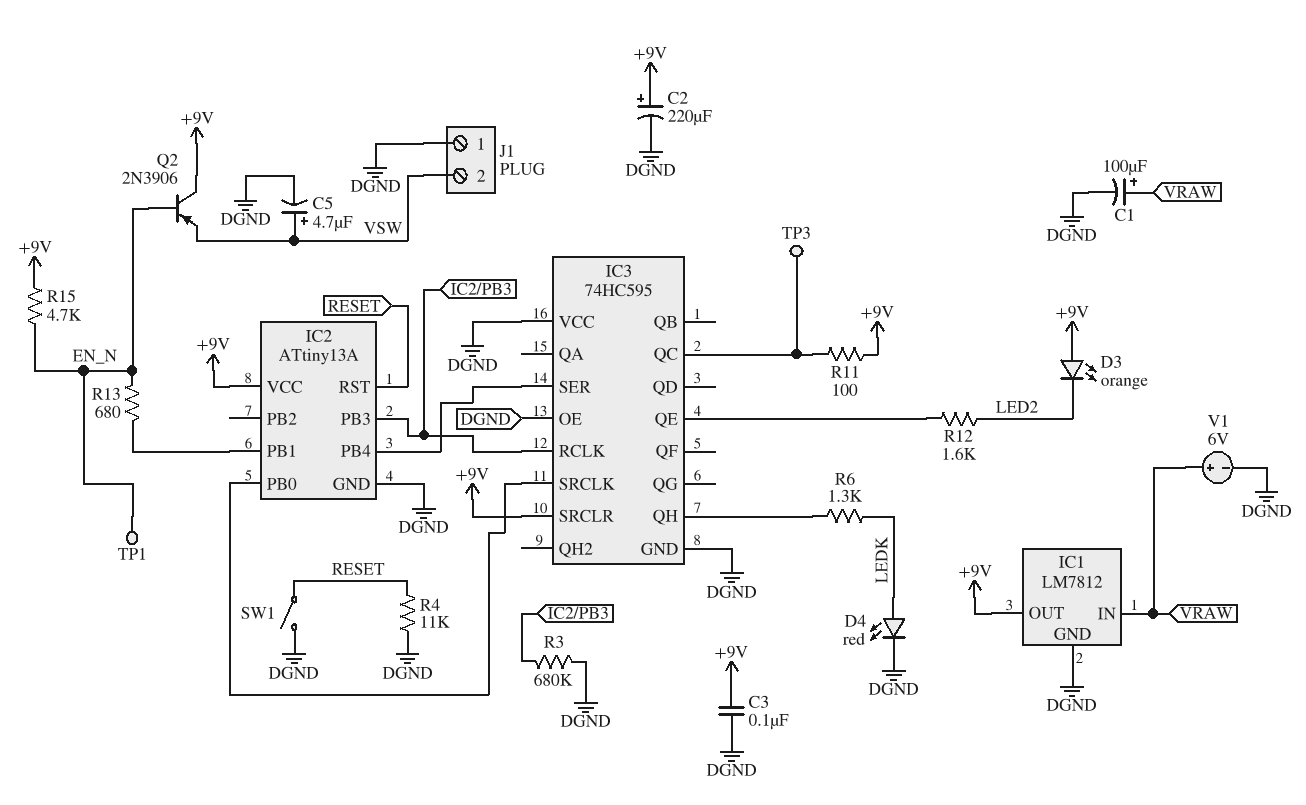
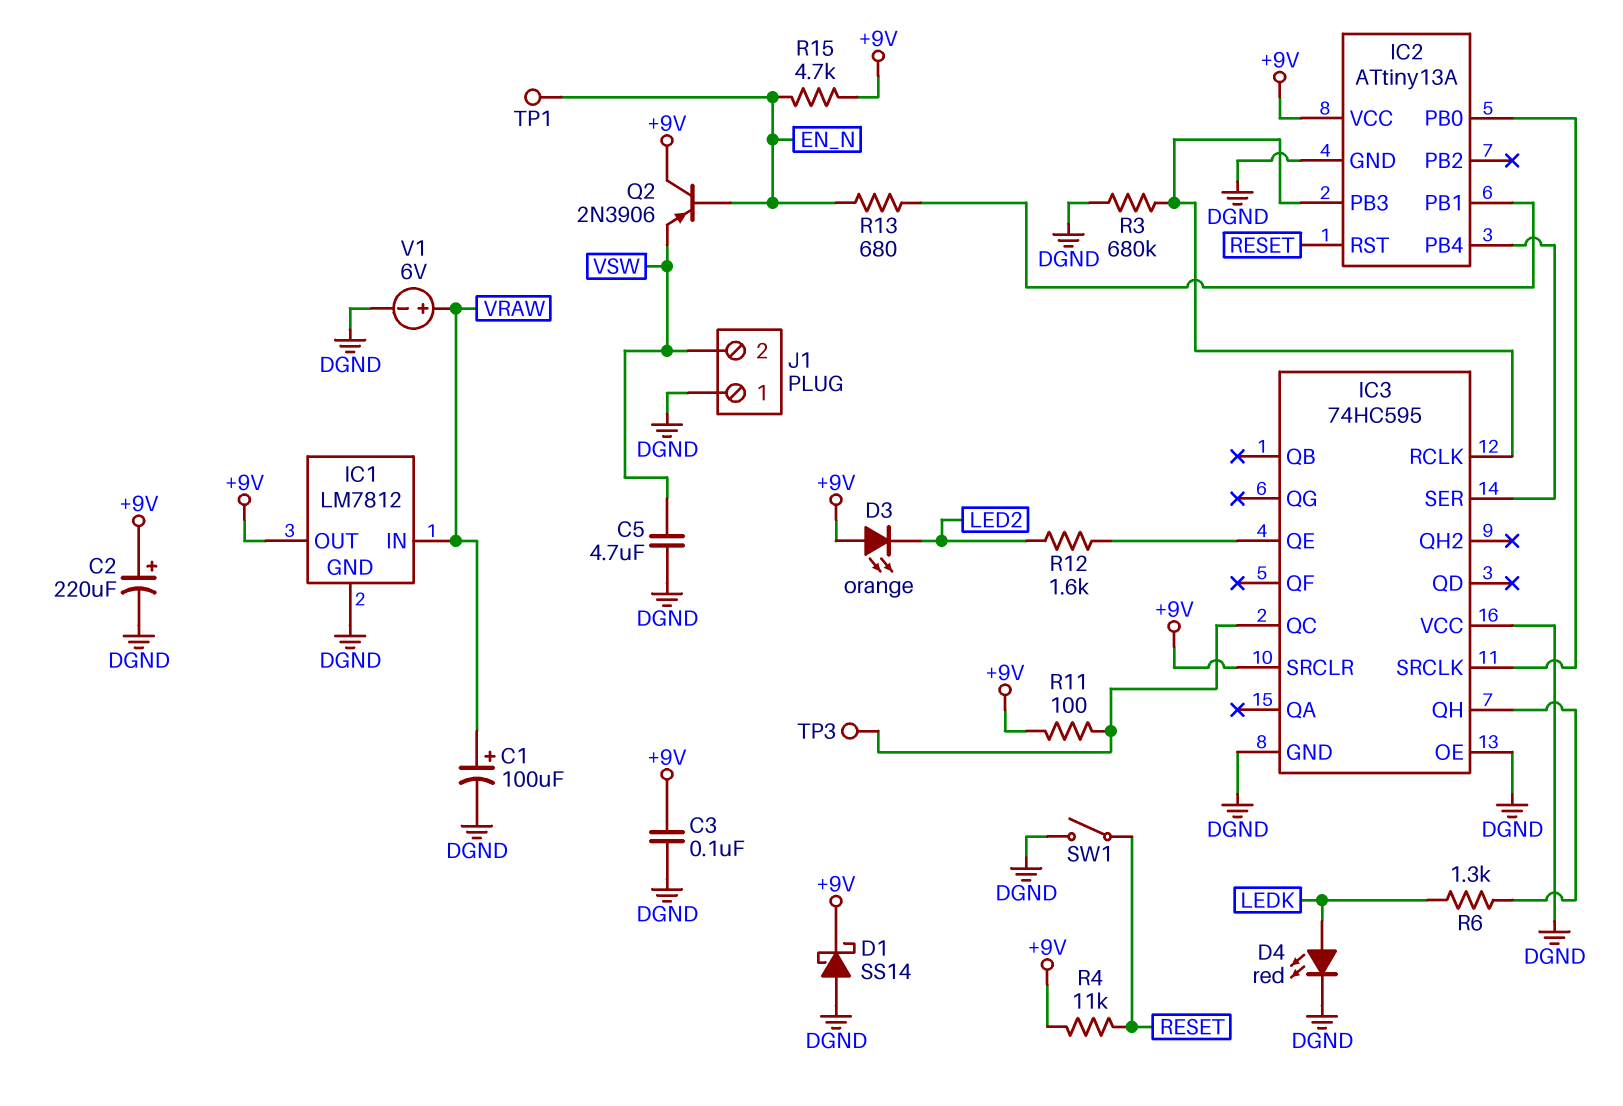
C5: 4.7uF (plus VSW, minus DGND) -> 4.7uF (DGND, VSW)
D1: none -> schottky SS14 (A DGND, K +9V)
R4: 11k (DGND, RESET) -> 11k (+9V, RESET)

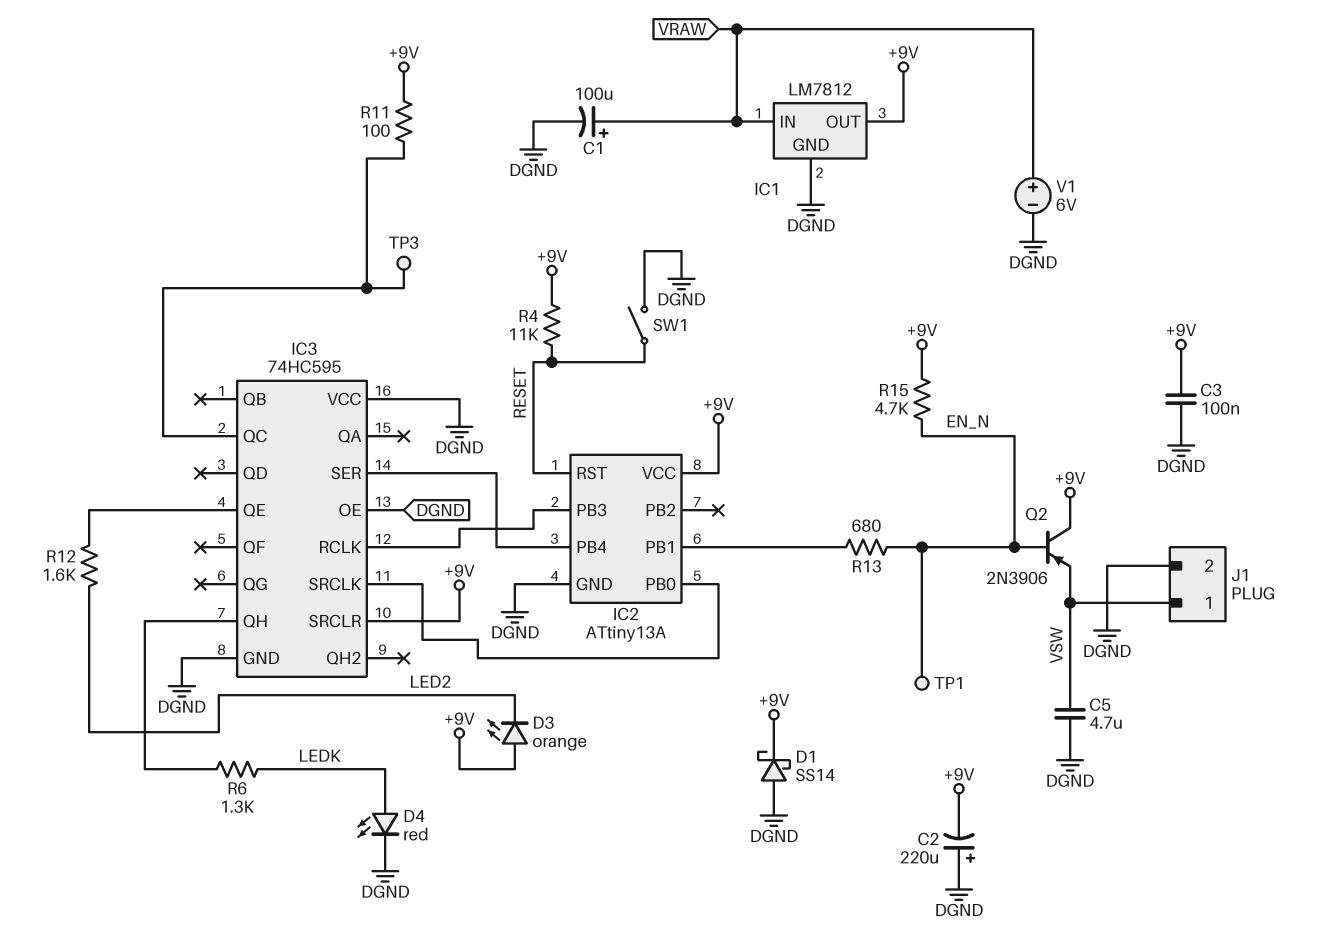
C2: 220uF (plus +9V, minus DGND) -> 220uF (plus DGND, minus +9V)
J1 pin 1: DGND -> VSW
J1 pin 2: VSW -> DGND
R3: 680k (DGND, IC2/PB3) -> none

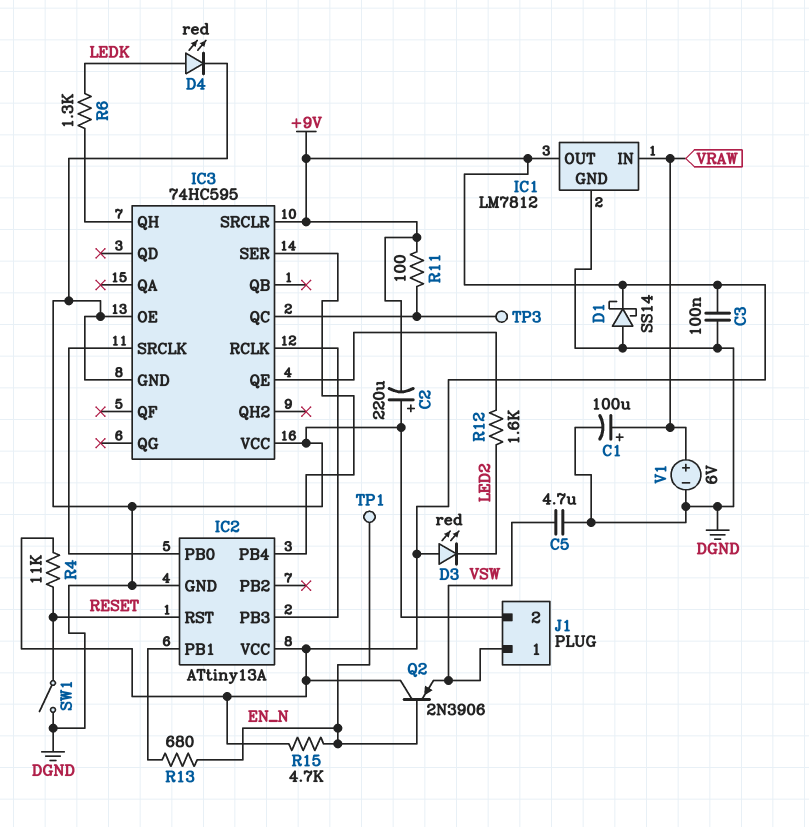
D3: LED orange (A +9V, K LED2) -> LED red (A +9V, K LED2)

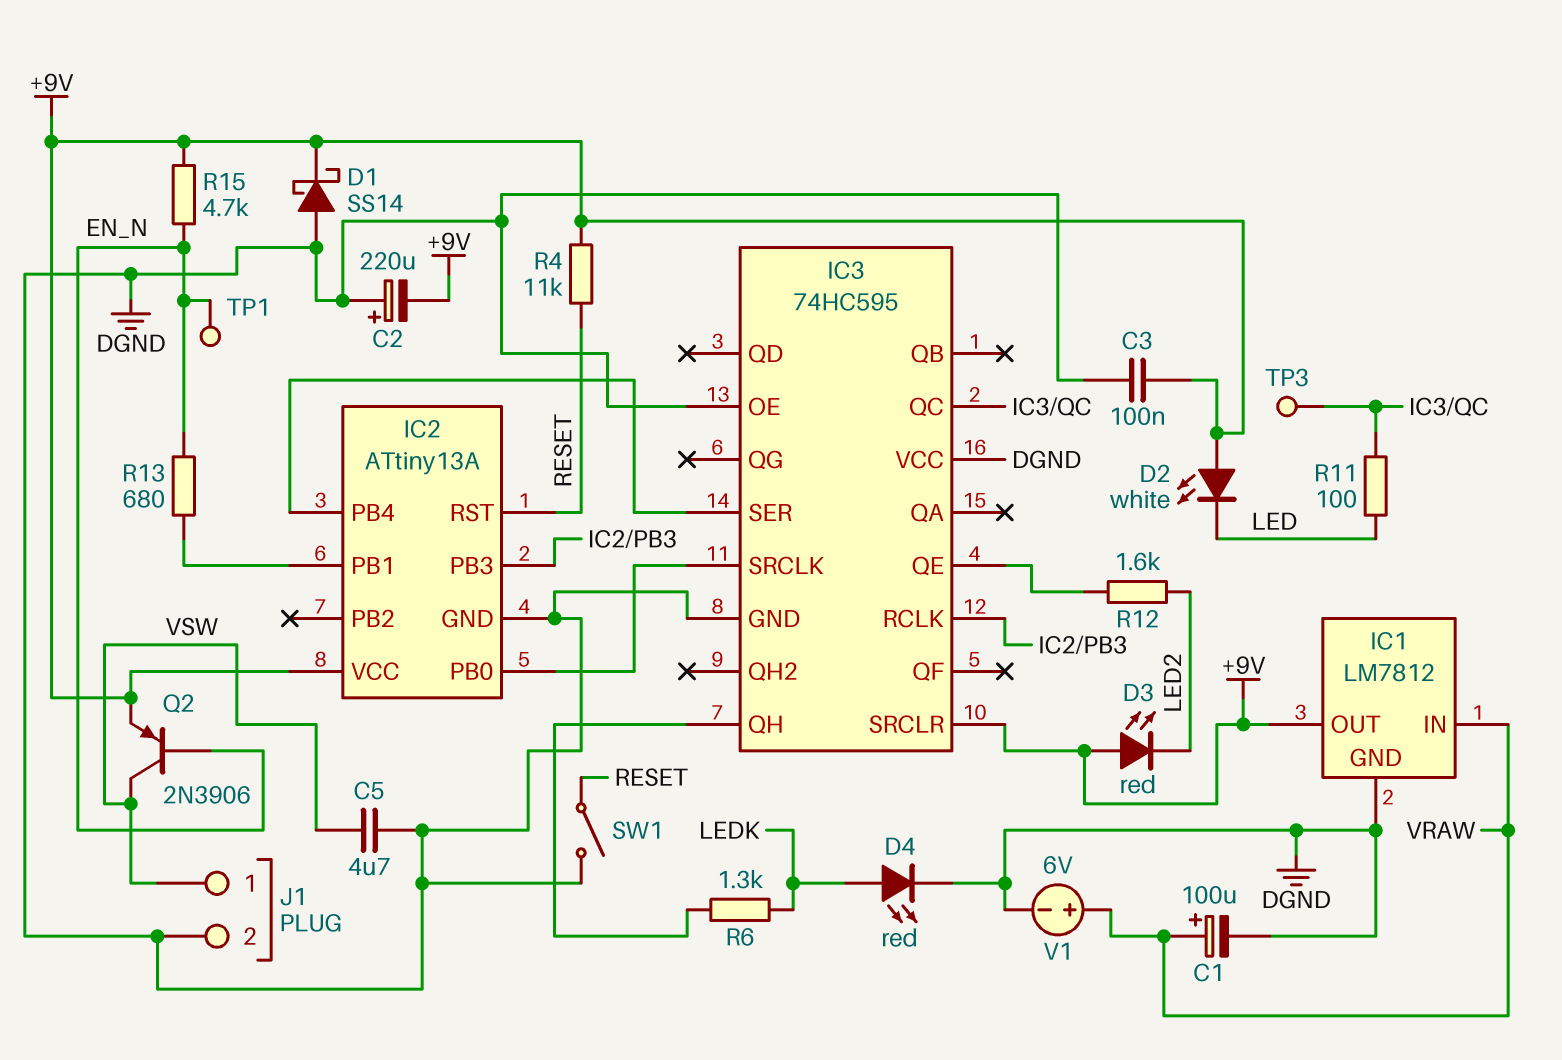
D2: none -> LED white (A +9V, K LED)
Q2: PNP 2N3906 (B EN_N, C +9V, E VSW) -> PNP 2N3906 (B EN_N, C VSW, E +9V)
R11: 100 (+9V, IC3/QC) -> 100 (IC3/QC, LED)

